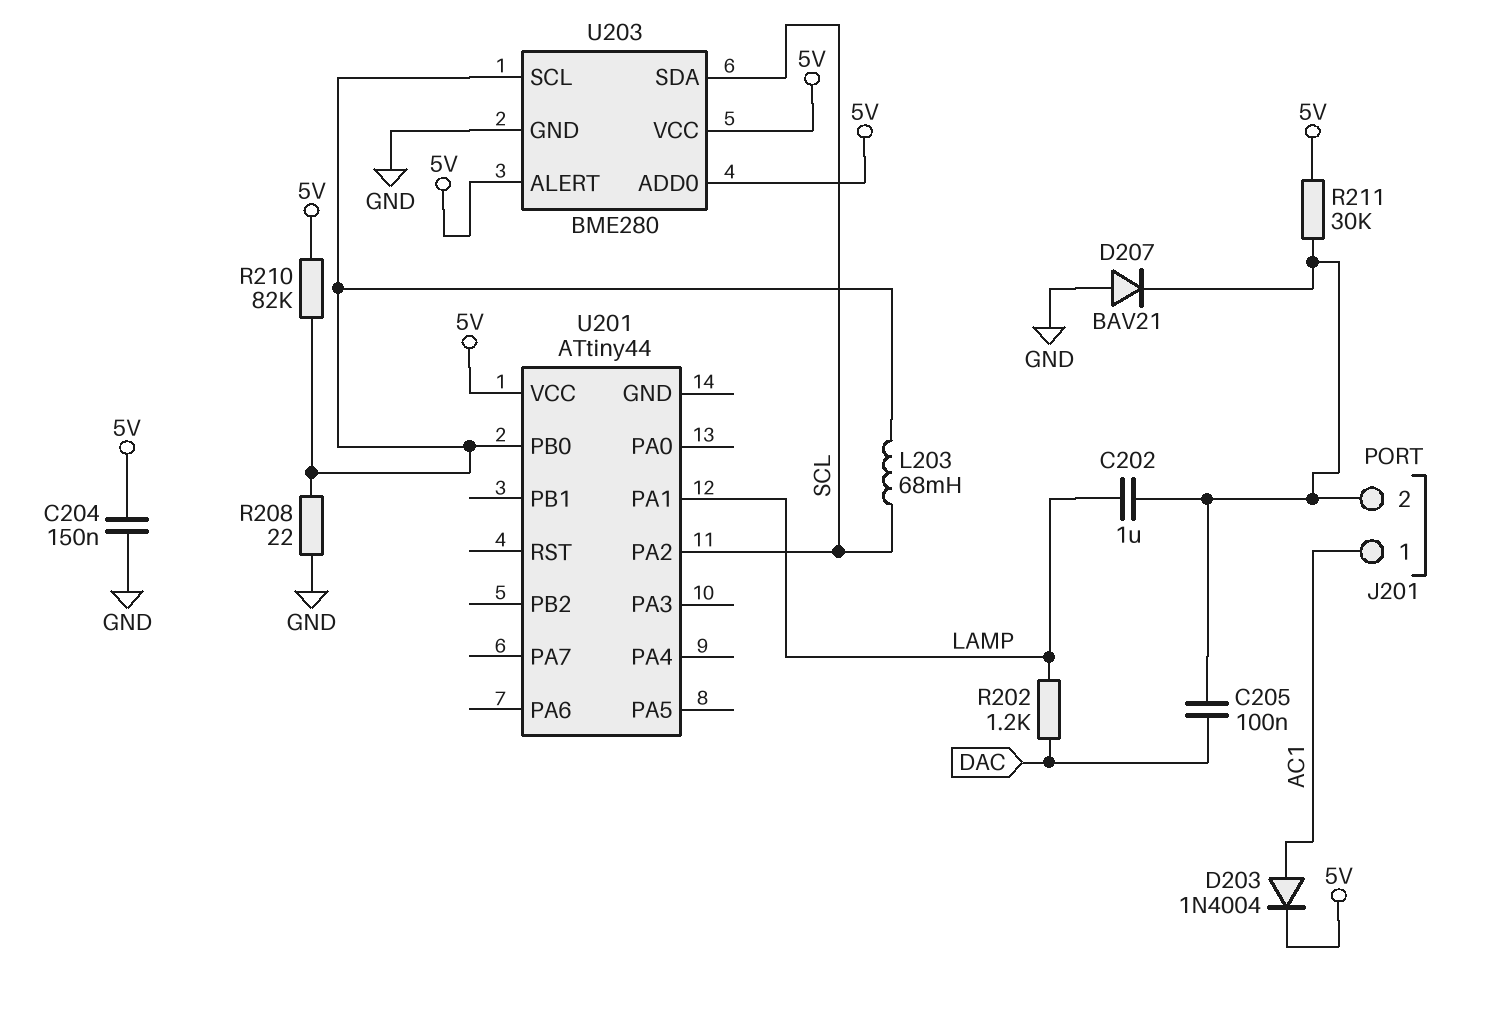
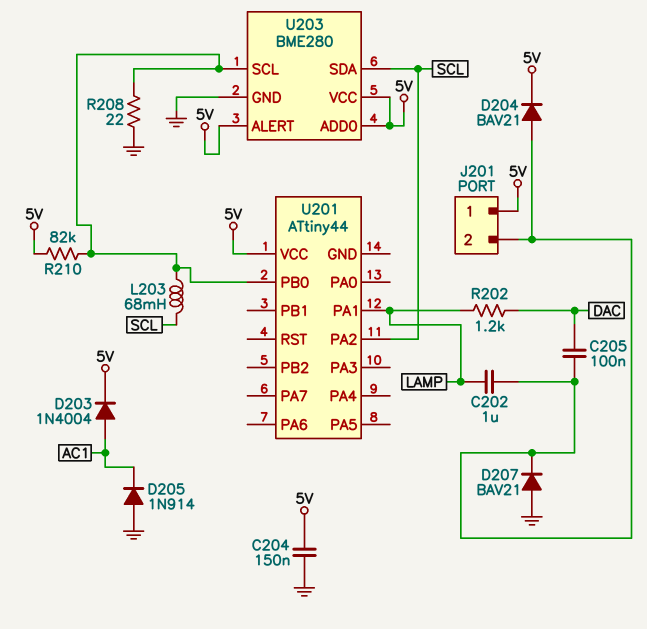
D204: none -> diode BAV21 (A J201/2, K 5V)
D205: none -> diode 1N914 (A GND, K AC1)
J201 pin 1: AC1 -> 5V
R211: 30k (5V, J201/2) -> none

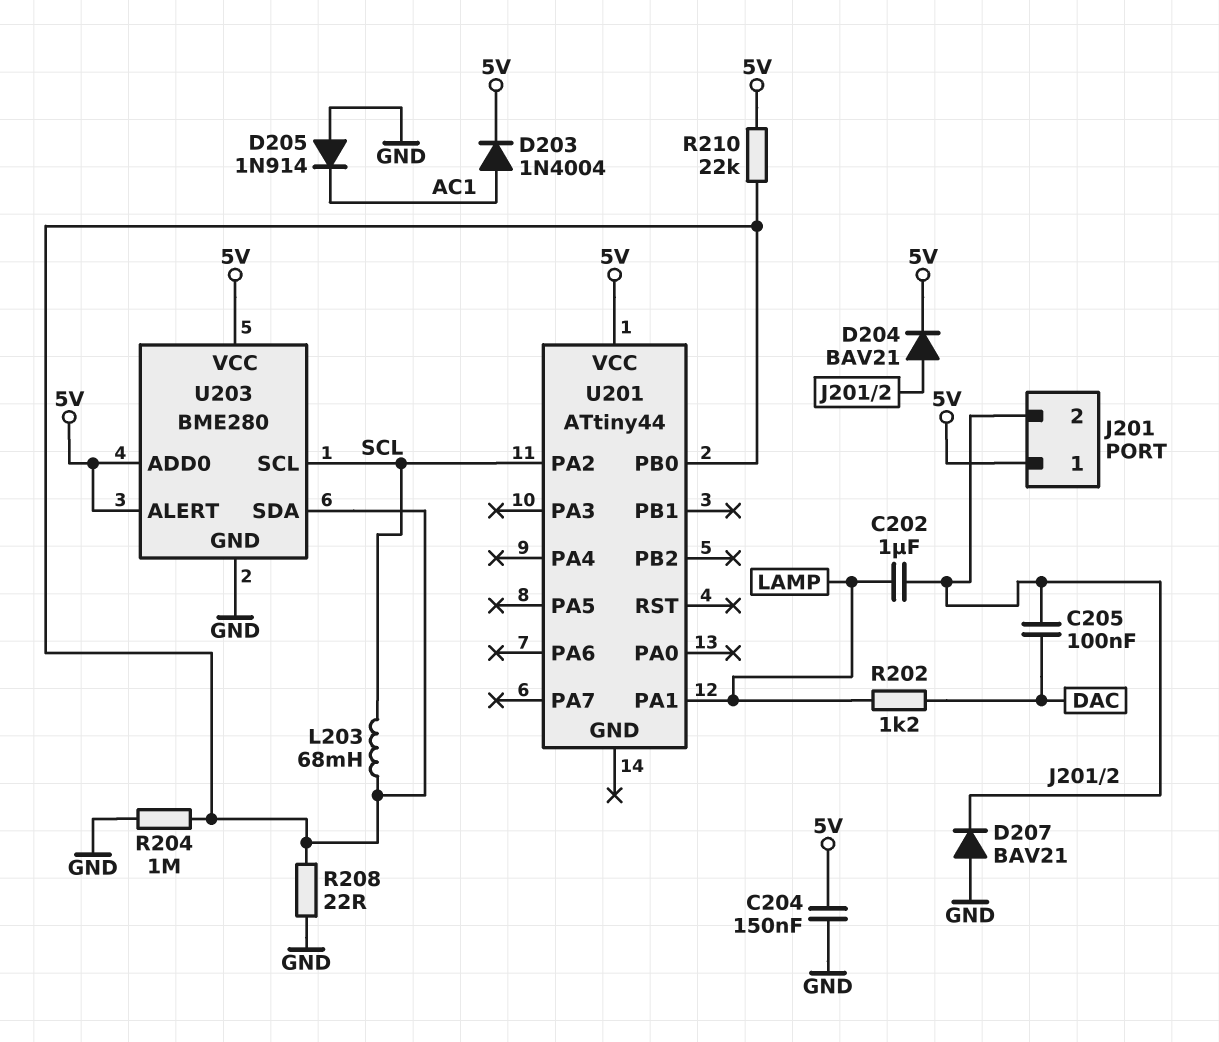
R204: none -> 1M (GND, U201/PB0)
R210: 82k (5V, U201/PB0) -> 22k (5V, U201/PB0)
U203 pin SCL: U201/PB0 -> SCL
U203 pin SDA: SCL -> U201/PB0

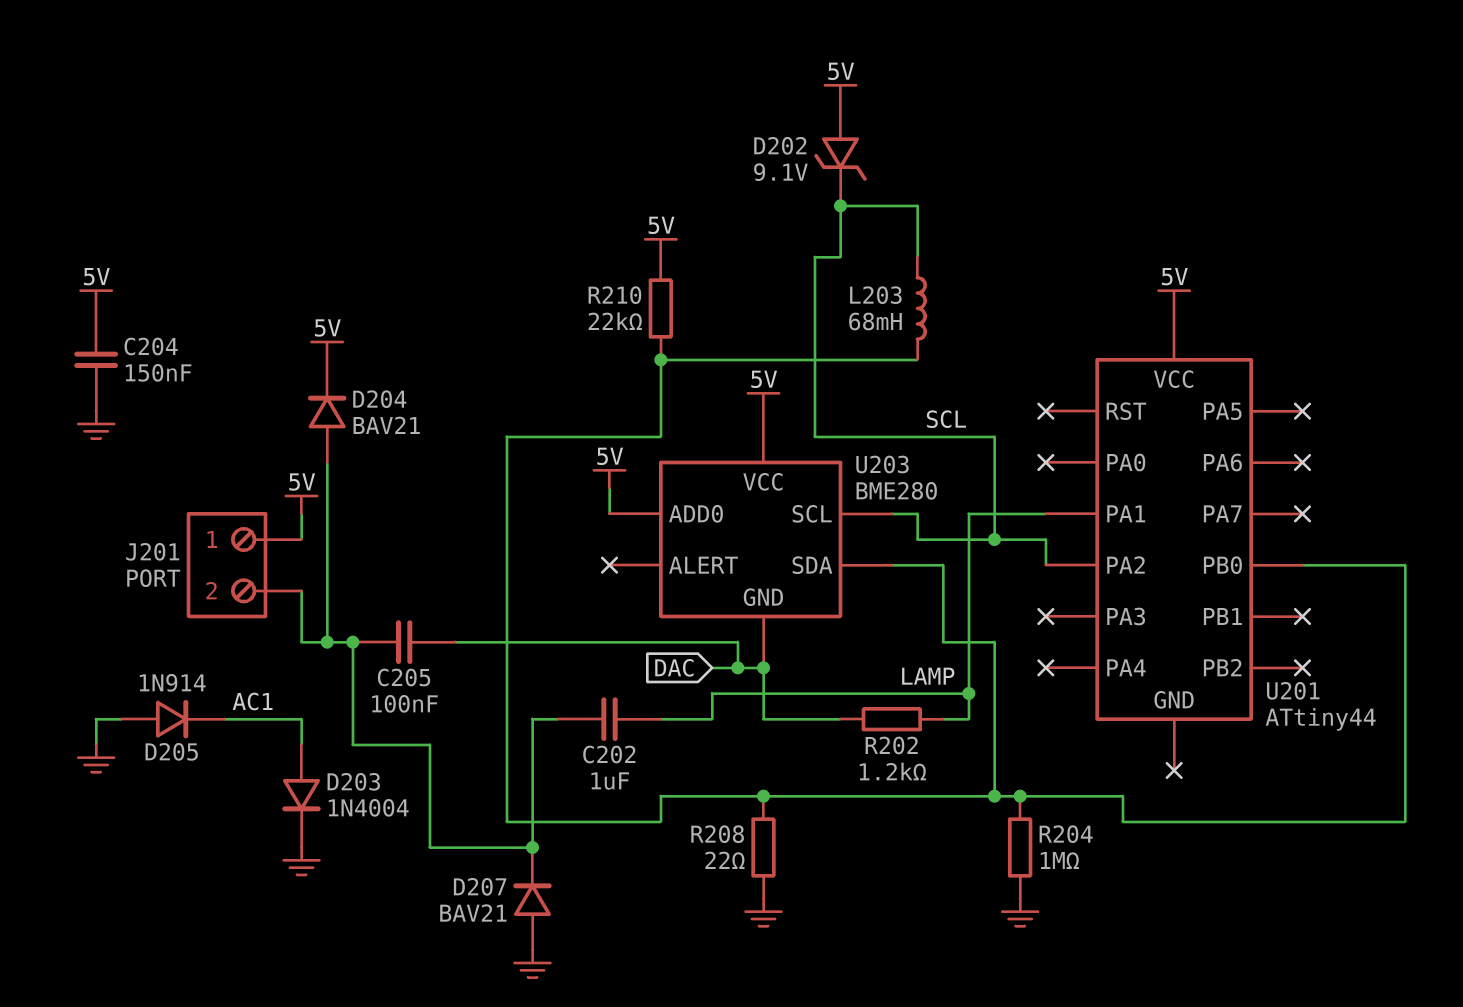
D202: none -> zener 9.1V (A 5V, K SCL)
D203: diode 1N4004 (A AC1, K 5V) -> diode 1N4004 (A AC1, K GND)
U203 pin ALERT: 5V -> none
U203 pin GND: GND -> DAC

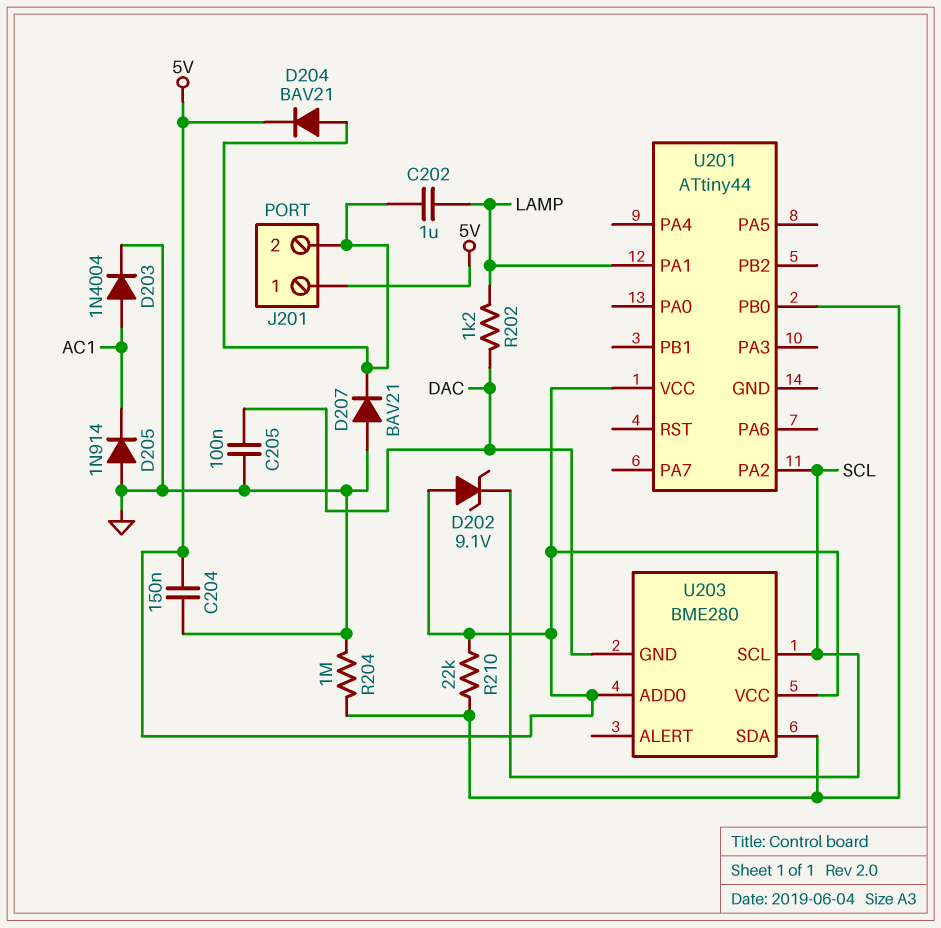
C205: 100nF (DAC, J201/2) -> 100nF (DAC, GND)
L203: 68mH (SCL, U201/PB0) -> none
R208: 22 (GND, U201/PB0) -> none

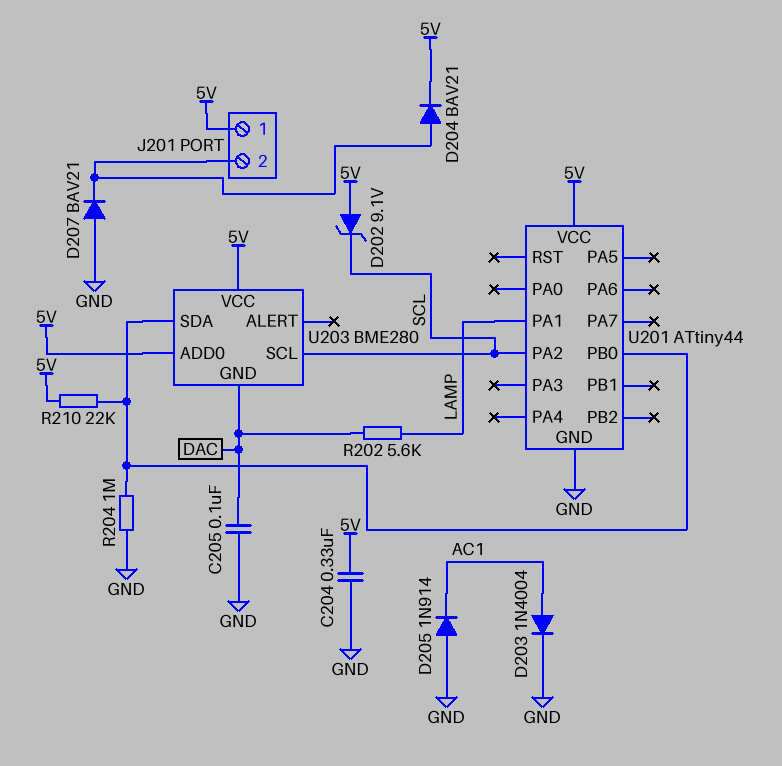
C202: 1uF (J201/2, LAMP) -> none
C204: 150nF (5V, GND) -> 330nF (5V, GND)
R202: 1.2k (DAC, LAMP) -> 5.6k (DAC, LAMP)
U201 pin GND: none -> GND

